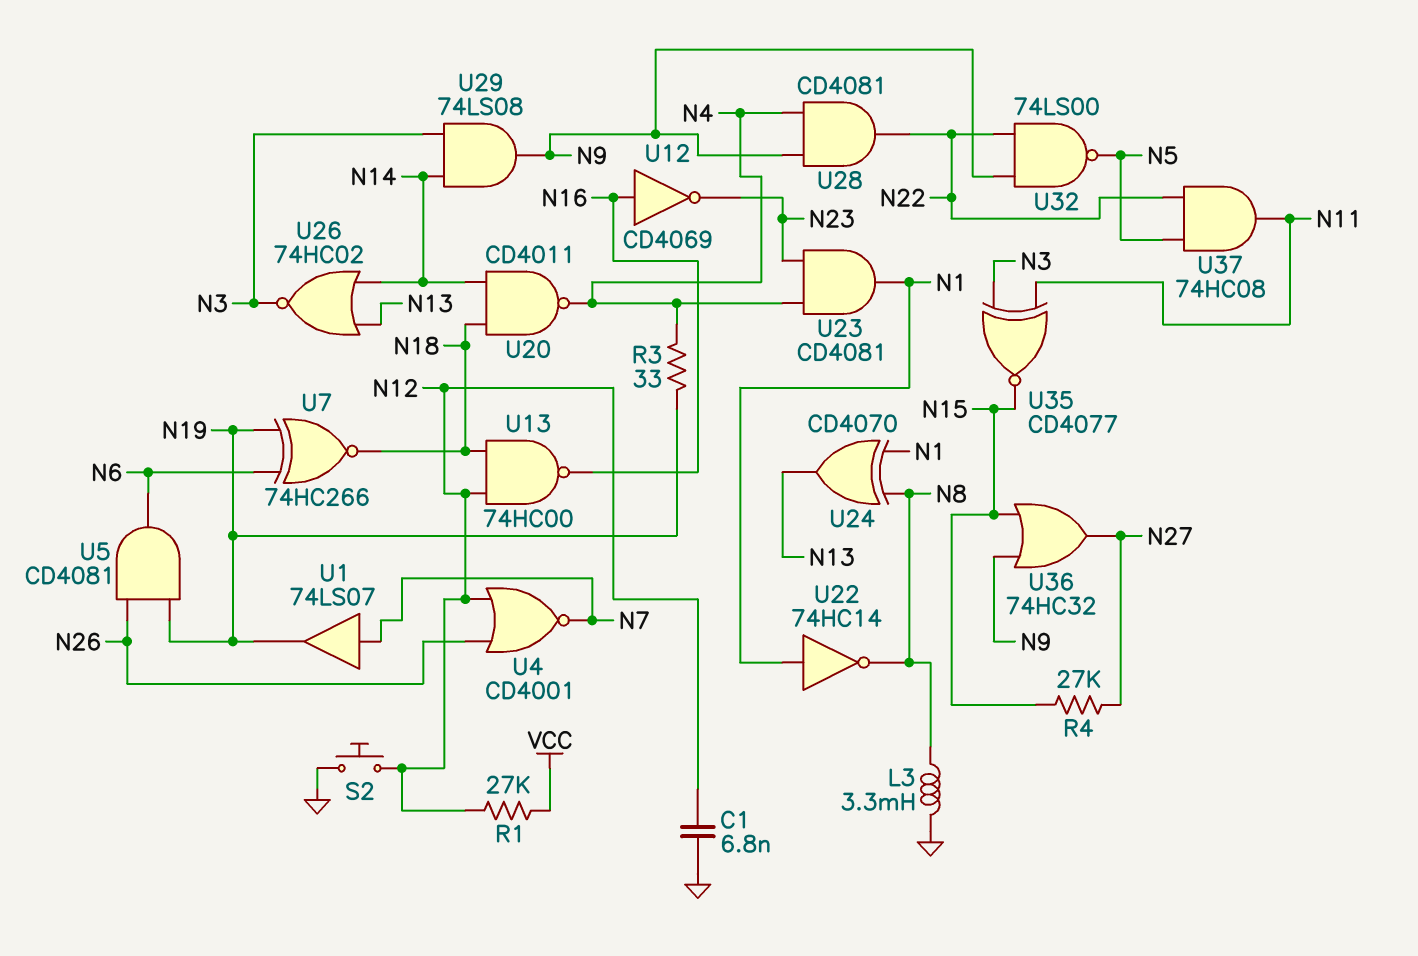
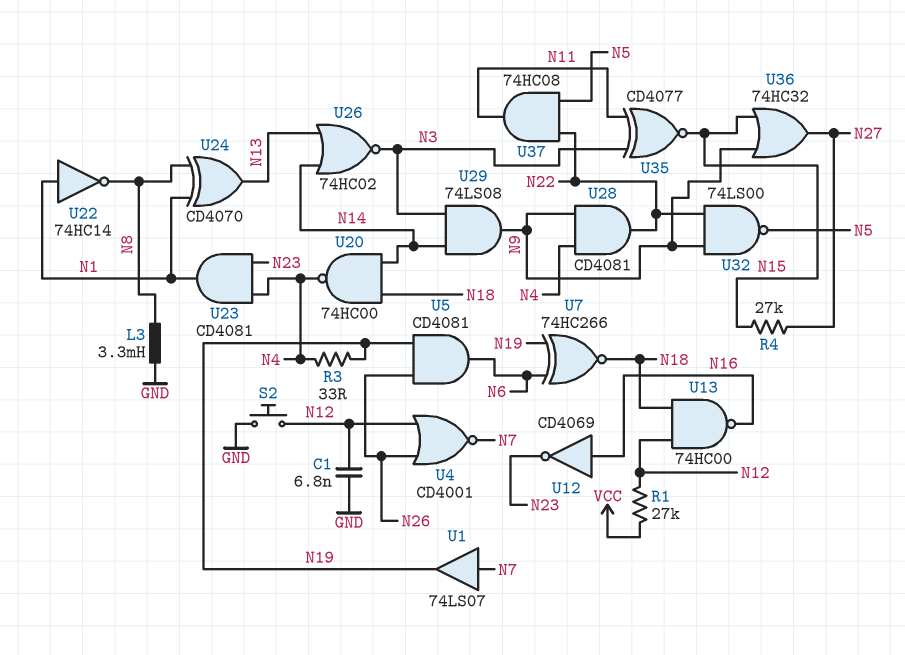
U20: NAND CD4011 (in N14, in N18, out N4) -> NAND 74HC00 (in N14, in N18, out N4)

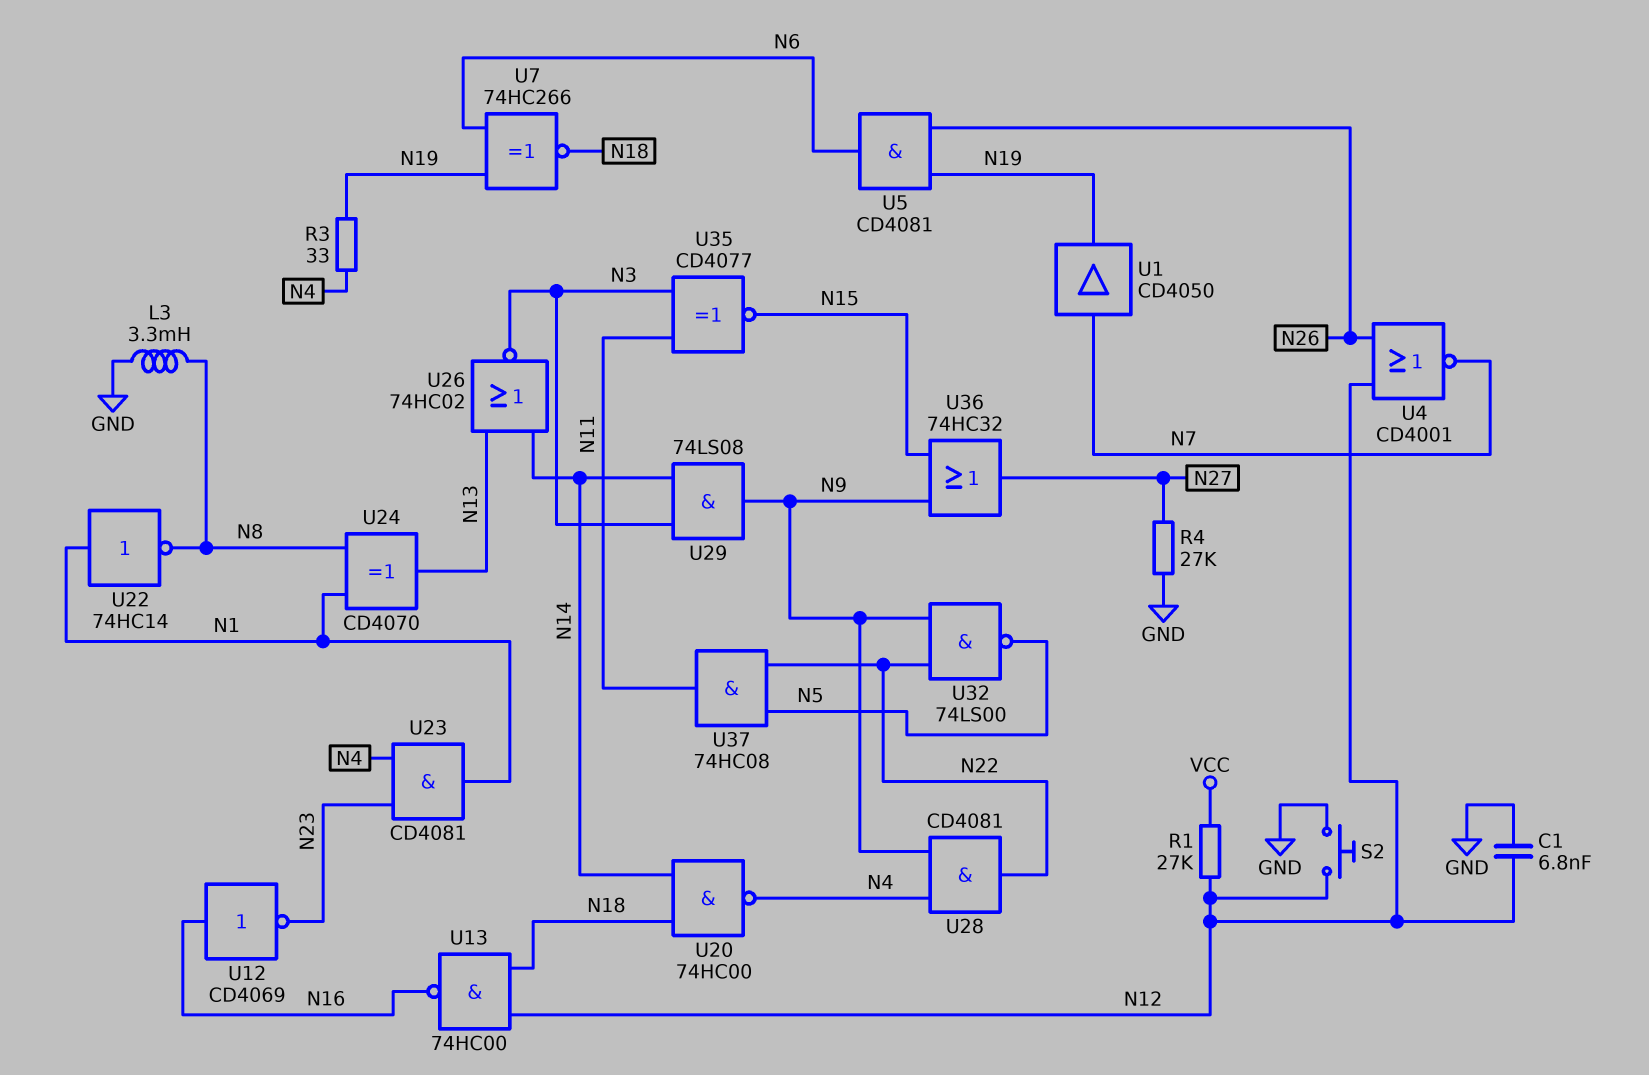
R4: 27k (N15, N27) -> 27k (GND, N27)
U1: buffer 74LS07 (in N7, out N19) -> buffer CD4050 (in N7, out N19)

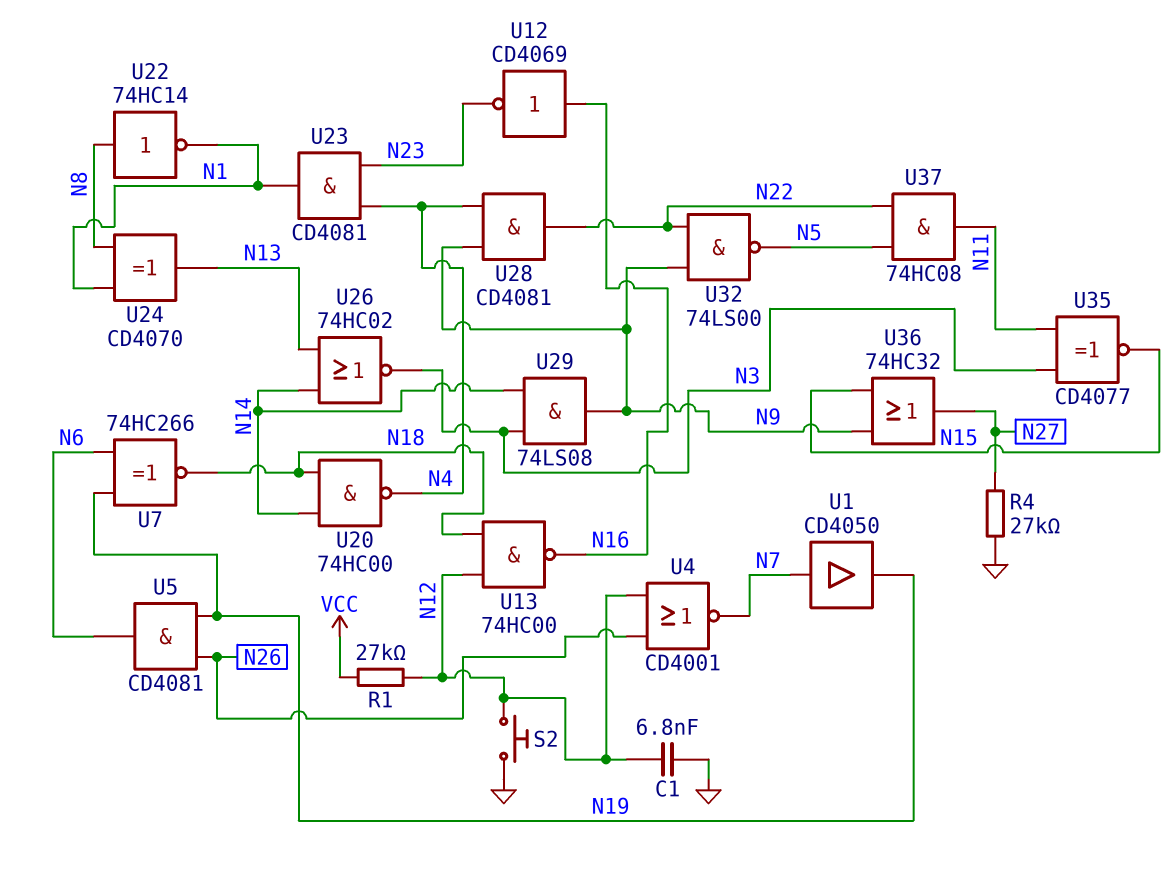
L3: 3.3mH (GND, N8) -> none
R3: 33 (N4, N19) -> none
U22: NOT 74HC14 (in N1, out N8) -> NOT 74HC14 (in N8, out N1)

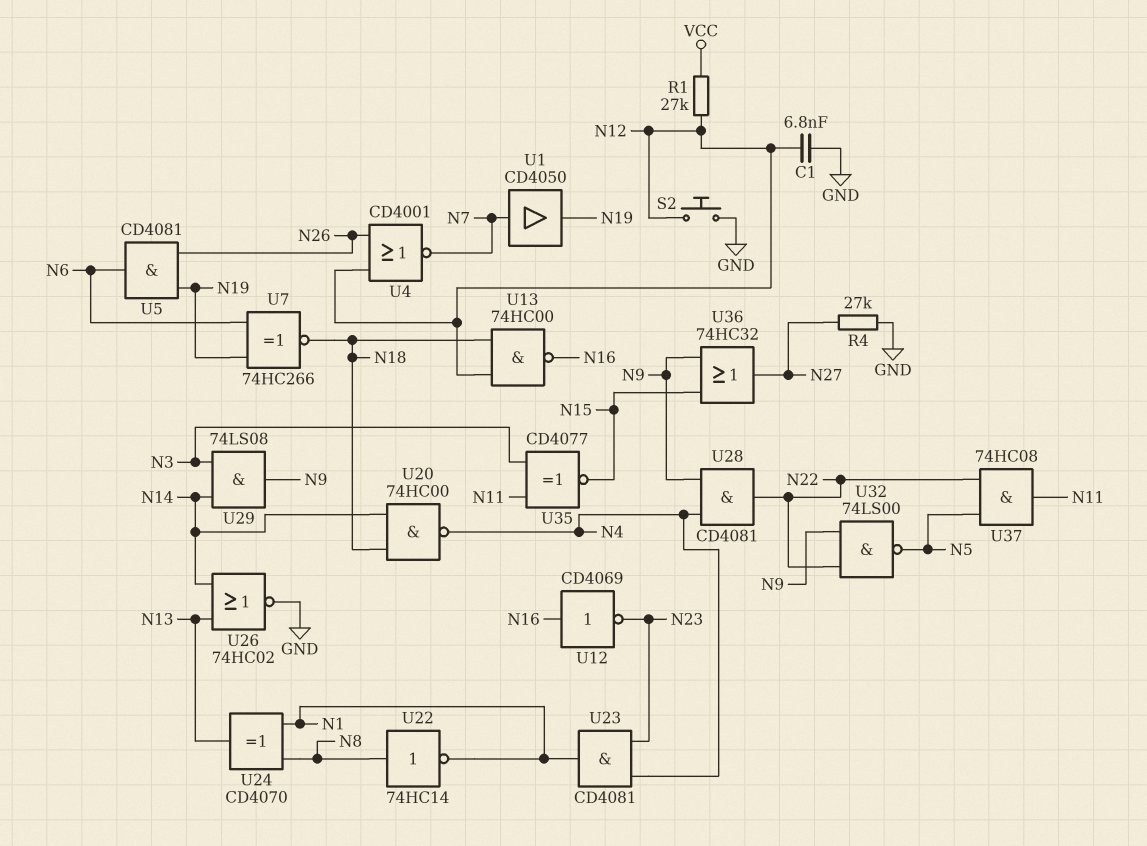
U26: NOR 74HC02 (in N13, in N14, out N3) -> NOR 74HC02 (in N13, in N14, out GND)

